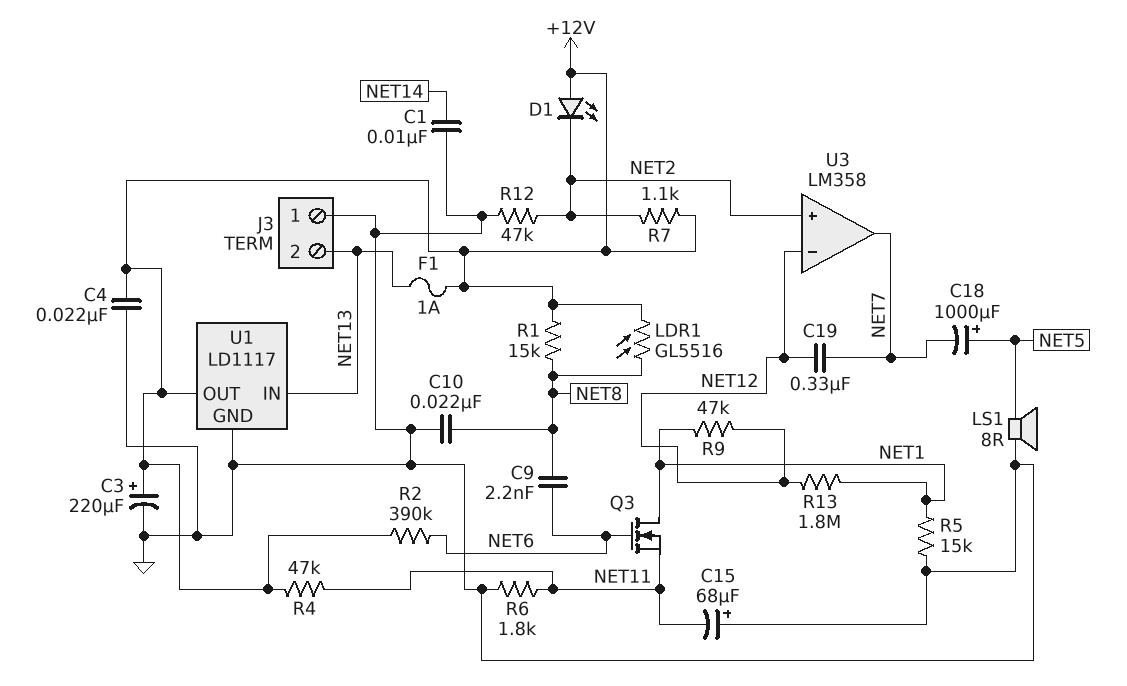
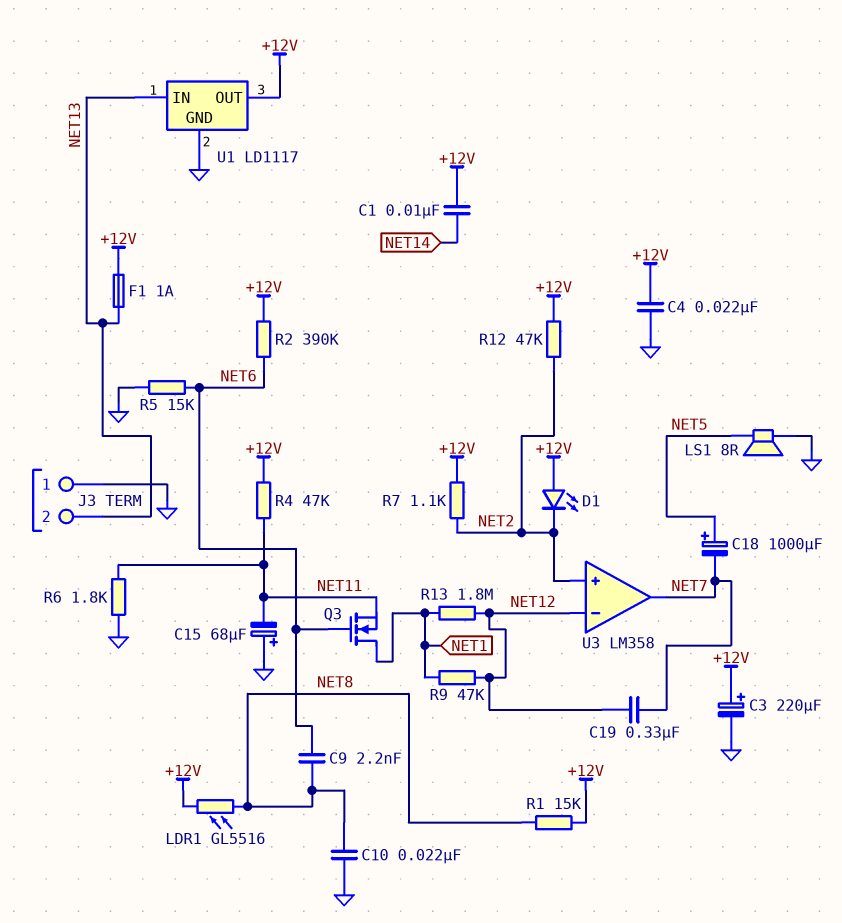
C1: 10nF (GND, NET14) -> 10nF (+12V, NET14)
R5: 15k (GND, NET1) -> 15k (GND, NET6)
R12: 47k (GND, NET2) -> 47k (+12V, NET2)

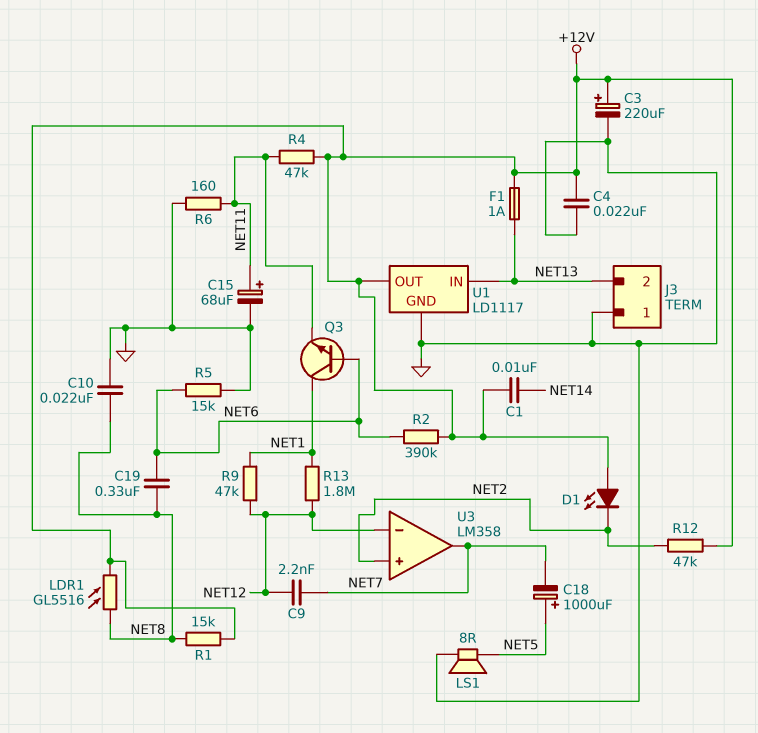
C9: 2.2nF (NET6, NET8) -> 2.2nF (NET7, NET12)
C15: 68uF (plus GND, minus NET11) -> 68uF (plus NET11, minus GND)
C19: 330nF (NET7, NET12) -> 330nF (NET6, NET8)
Q3: NMOS (G NET6, D NET1, S NET11) -> NPN (B NET6, C NET1, E NET11)
R6: 1.8k (GND, NET11) -> 160 (GND, NET11)
R7: 1.1k (+12V, NET2) -> none

